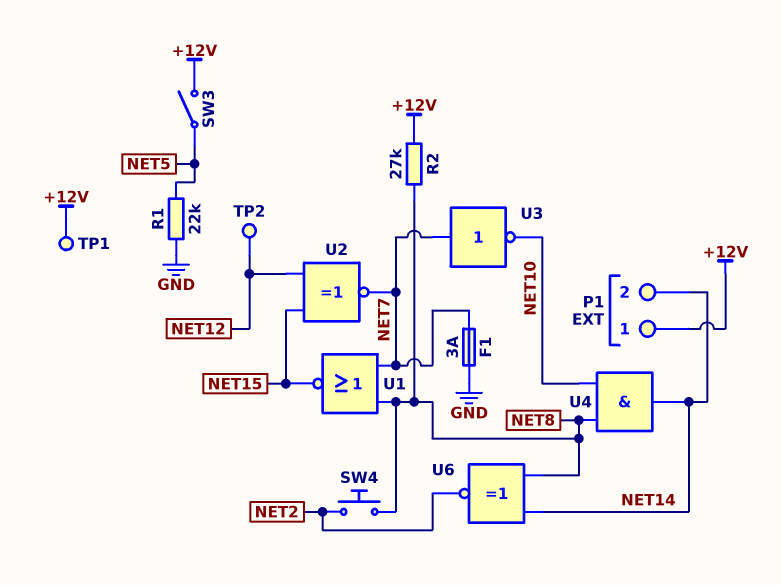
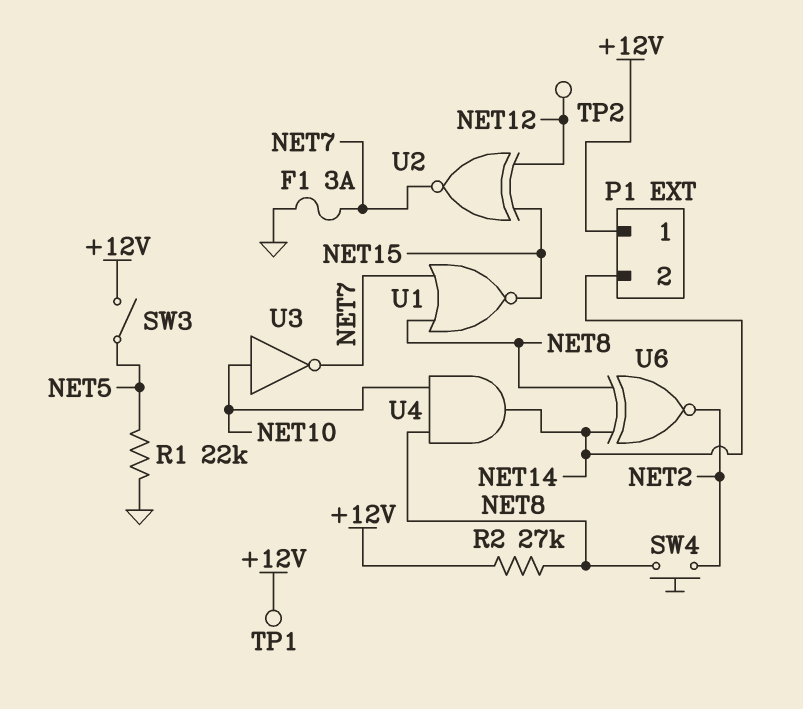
U3: NOT (in NET7, out NET10) -> NOT (in NET10, out NET7)

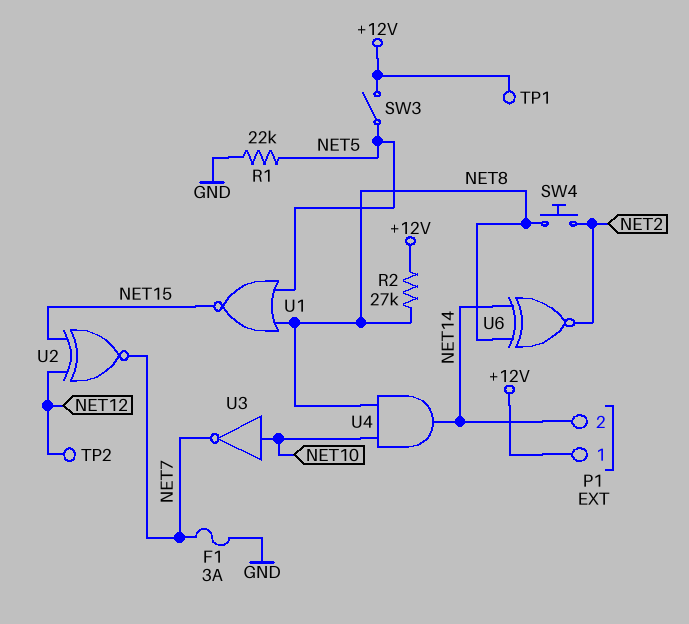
U1: NOR (in NET7, in NET8, out NET15) -> NOR (in NET5, in NET8, out NET15)

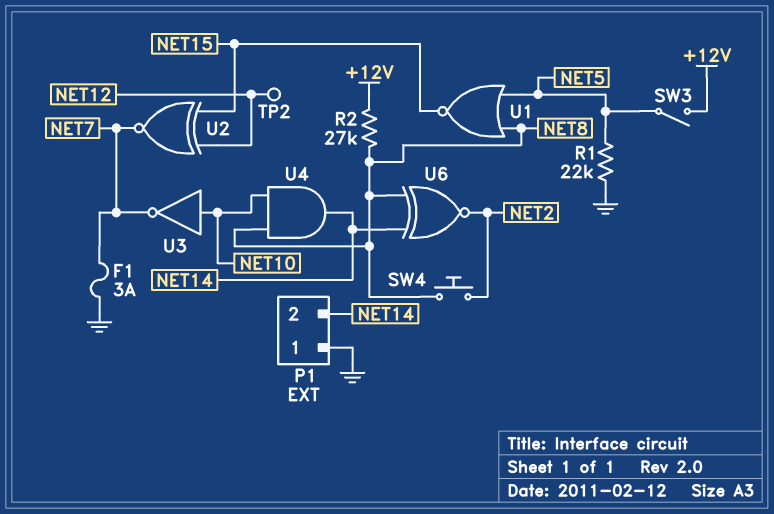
P1 pin 1: +12V -> GND
TP1: test point (+12V) -> none

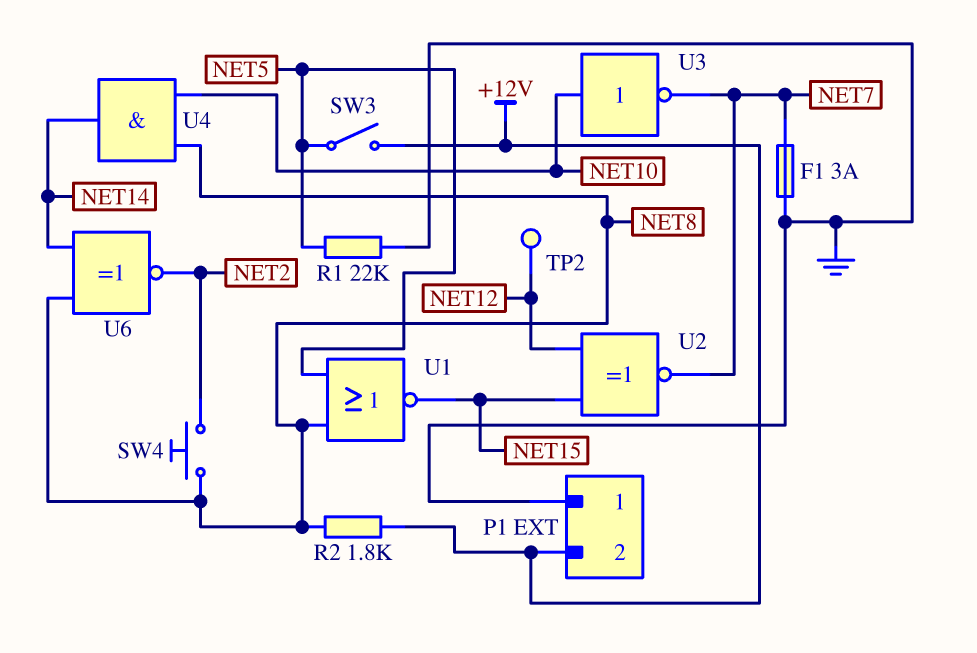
P1 pin 2: NET14 -> +12V
R2: 27k (+12V, NET8) -> 1.8k (+12V, NET8)

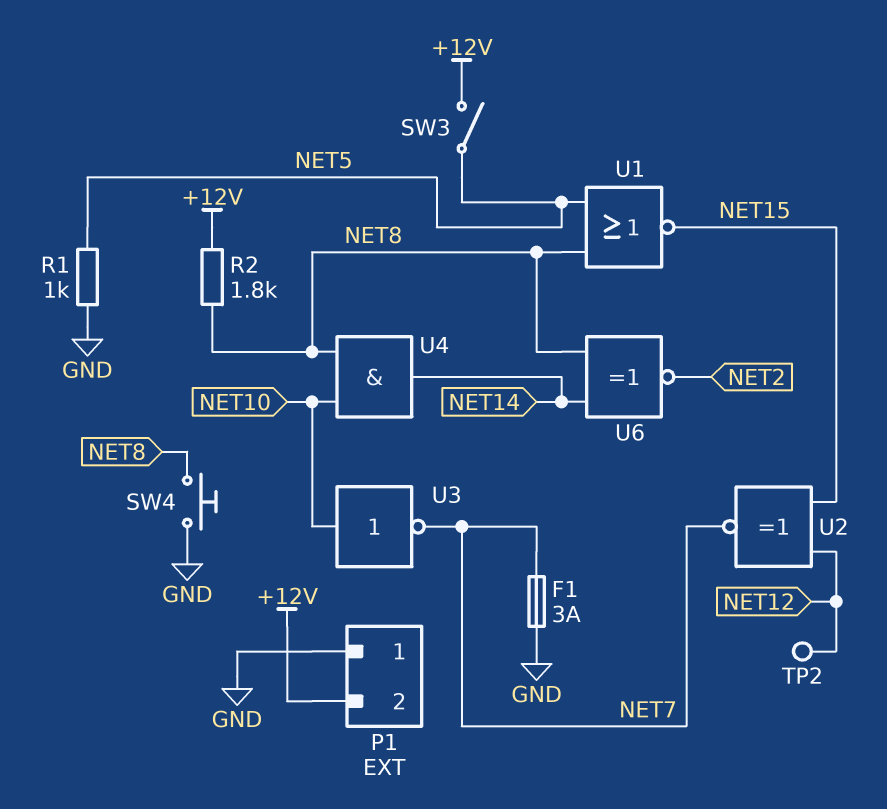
R1: 22k (GND, NET5) -> 1k (GND, NET5)
SW4: button (NET2, NET8) -> button (GND, NET8)

